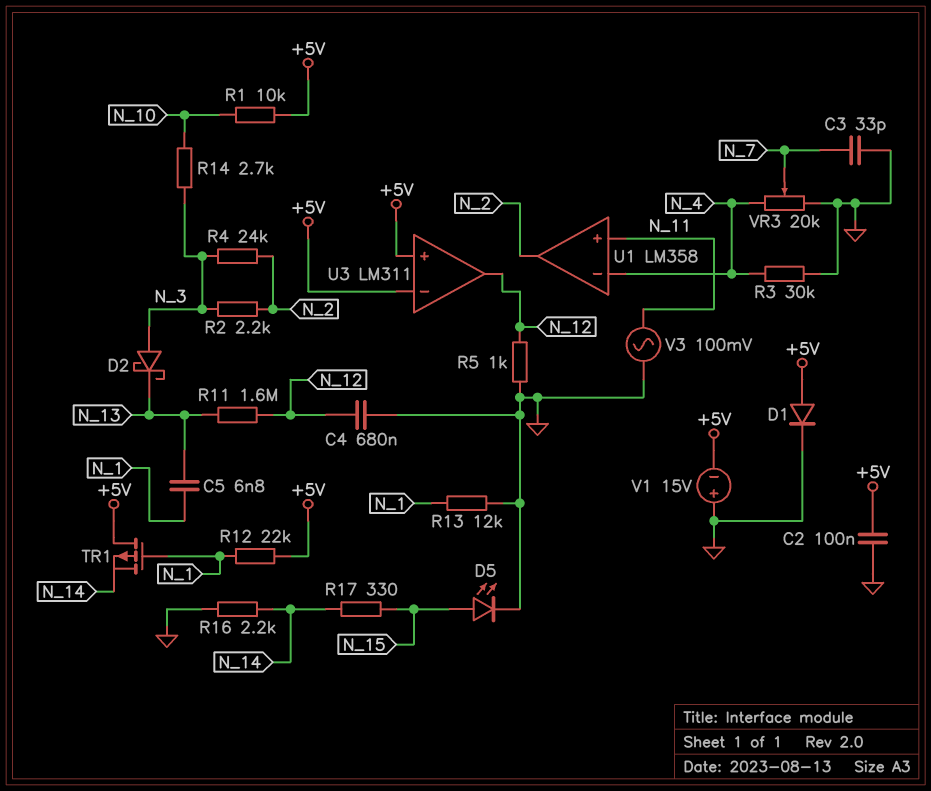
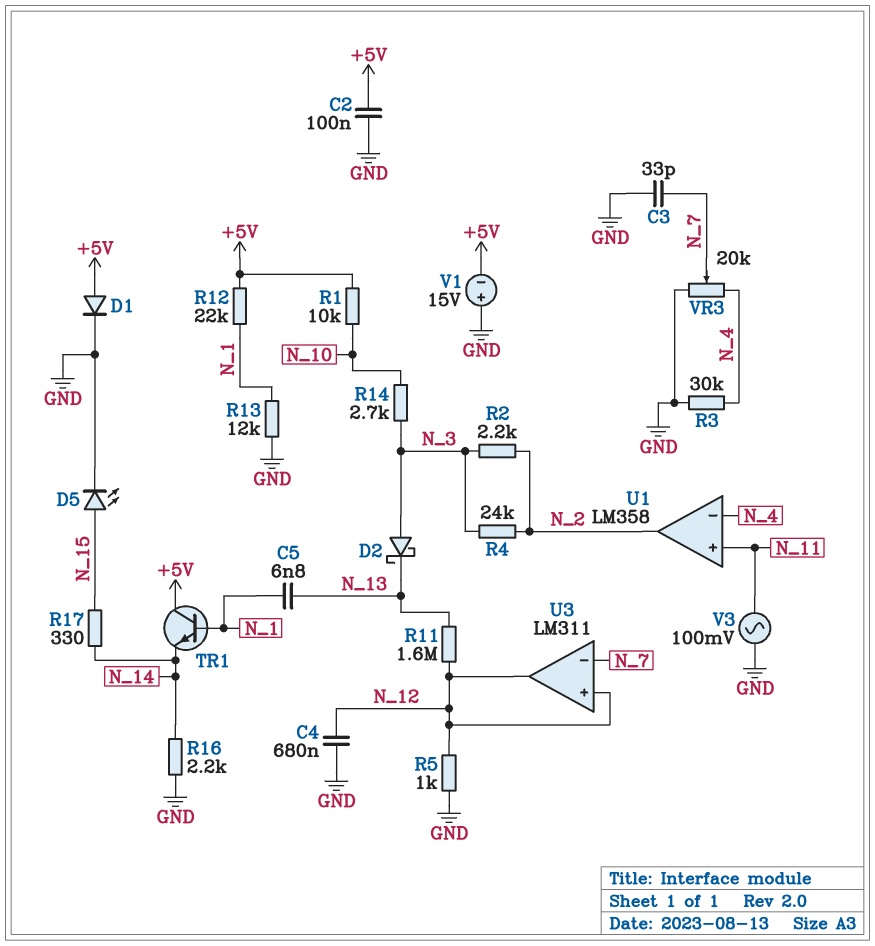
TR1: PMOS (G N_1, D +5V, S N_14) -> NPN (B N_1, C +5V, E N_14)
U3 pin in+: +5V -> N_12
U3 pin in-: +5V -> N_7

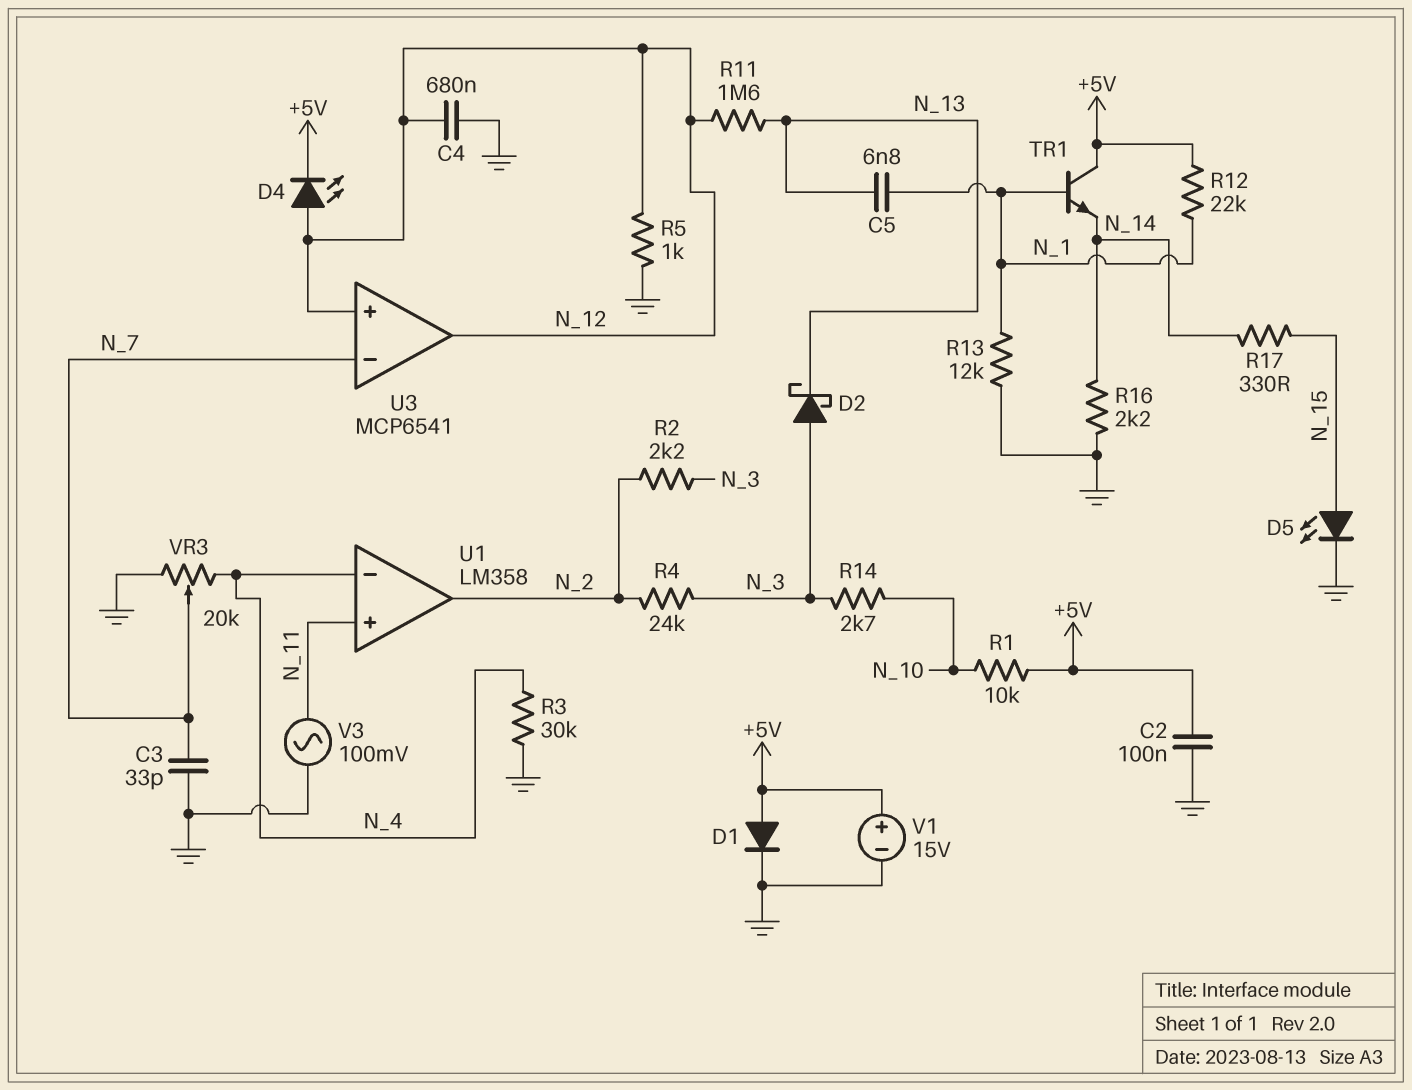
D4: none -> LED (A N_12, K +5V)
U3: LM311 -> MCP6541
V1: 15V (plus GND, minus +5V) -> 15V (plus +5V, minus GND)

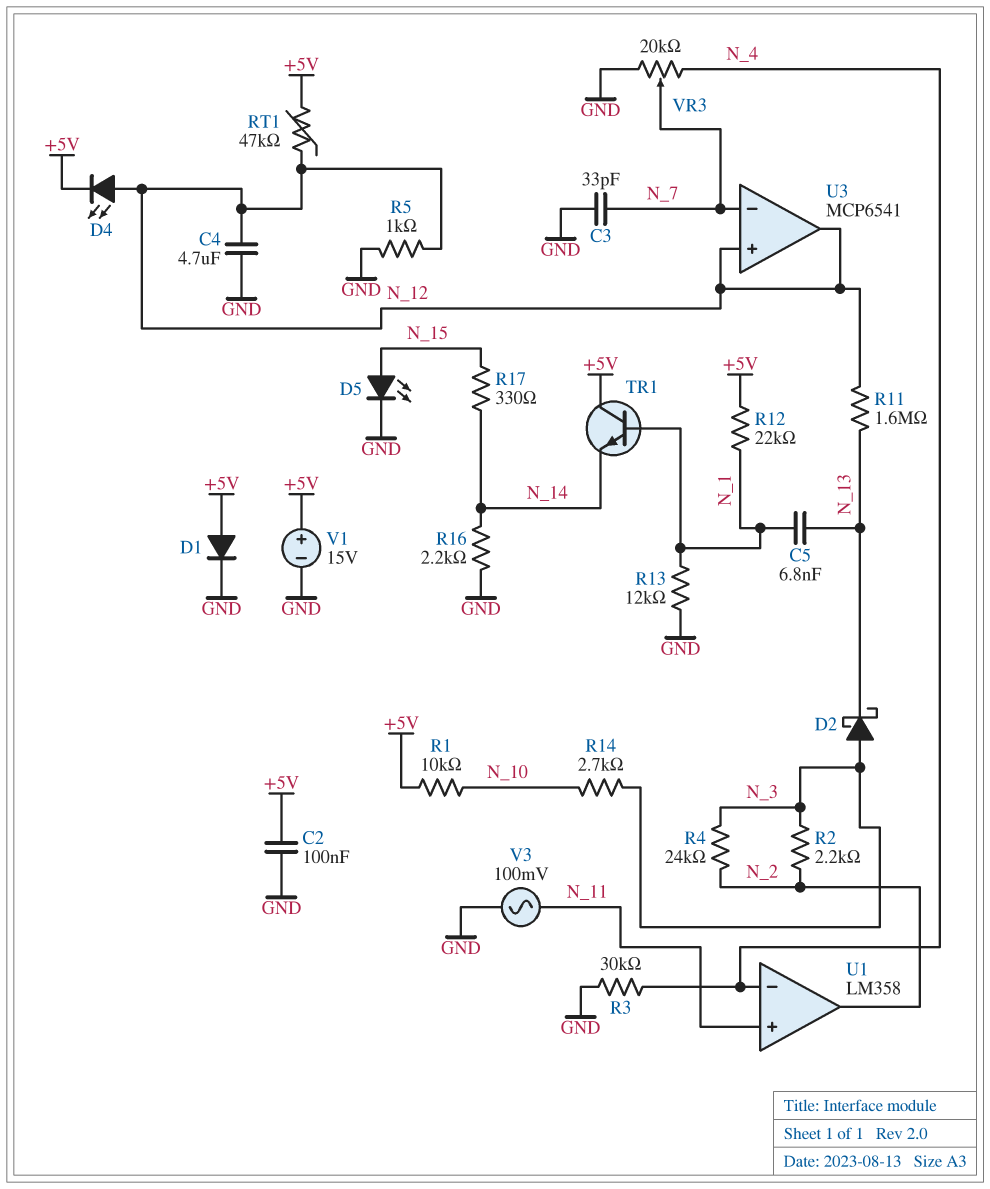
C4: 680nF (GND, N_12) -> 4.7uF (GND, N_12)
RT1: none -> 47k (+5V, N_12)

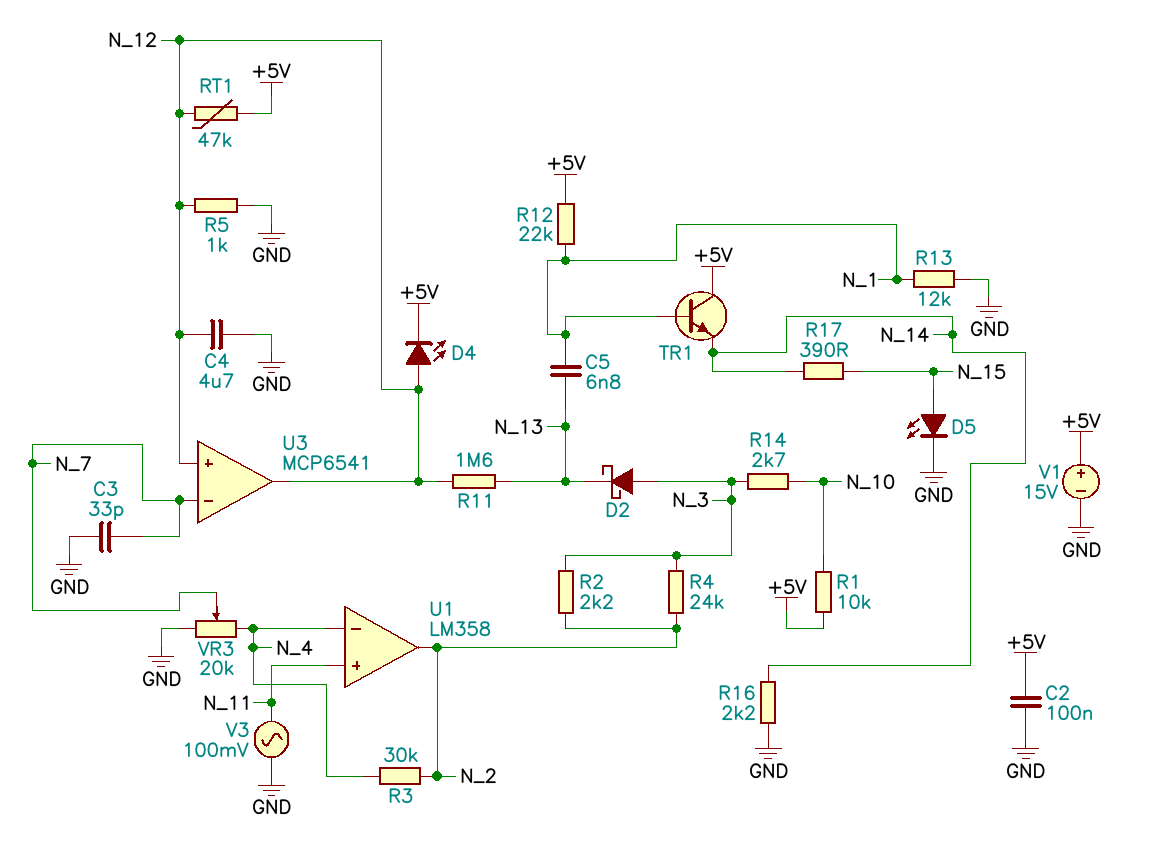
D1: diode (A +5V, K GND) -> none
R3: 30k (GND, N_4) -> 30k (N_2, N_4)
R17: 330 (N_14, N_15) -> 390 (N_14, N_15)

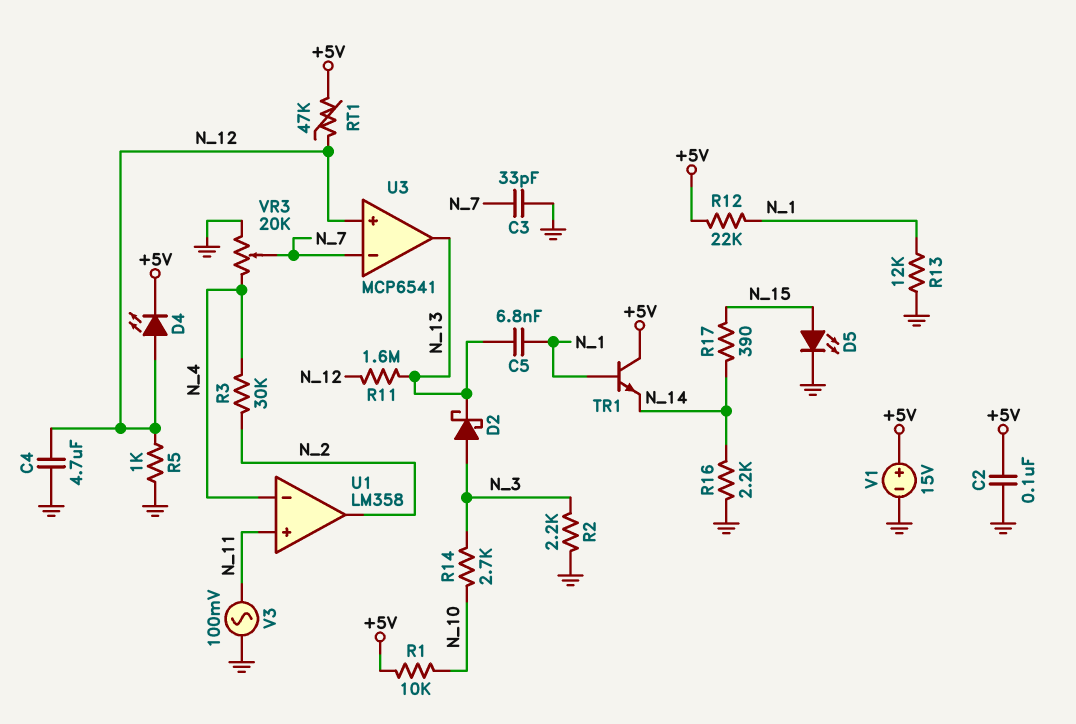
R2: 2.2k (N_2, N_3) -> 2.2k (GND, N_3)
R4: 24k (N_2, N_3) -> none
U3 pin out: N_12 -> N_13

